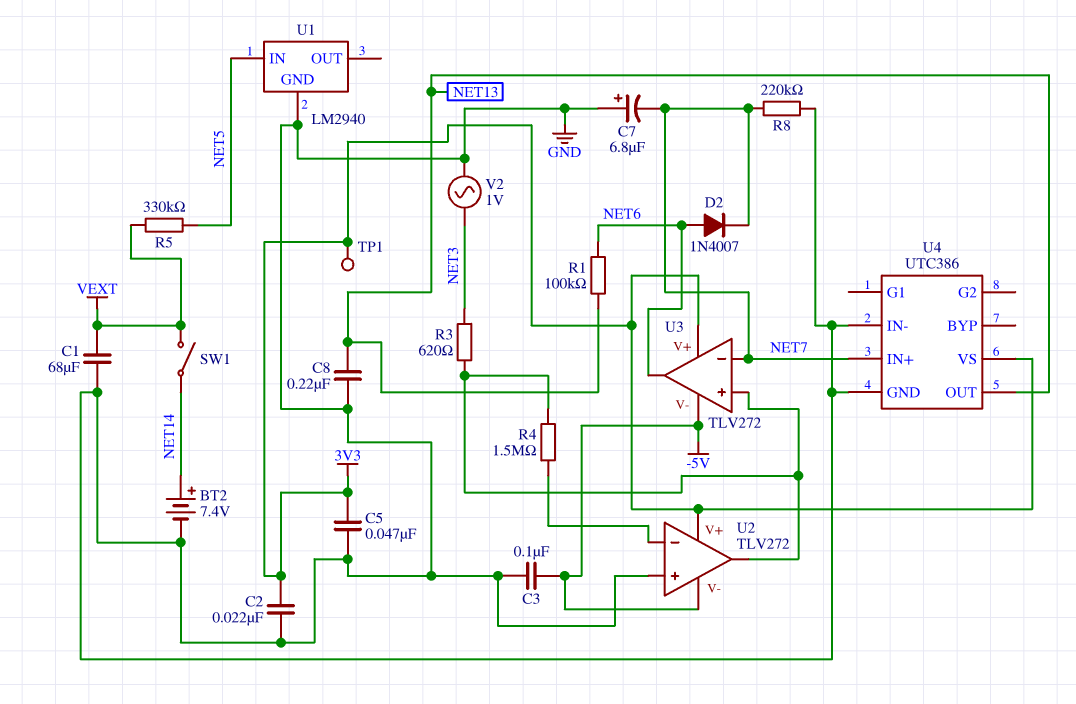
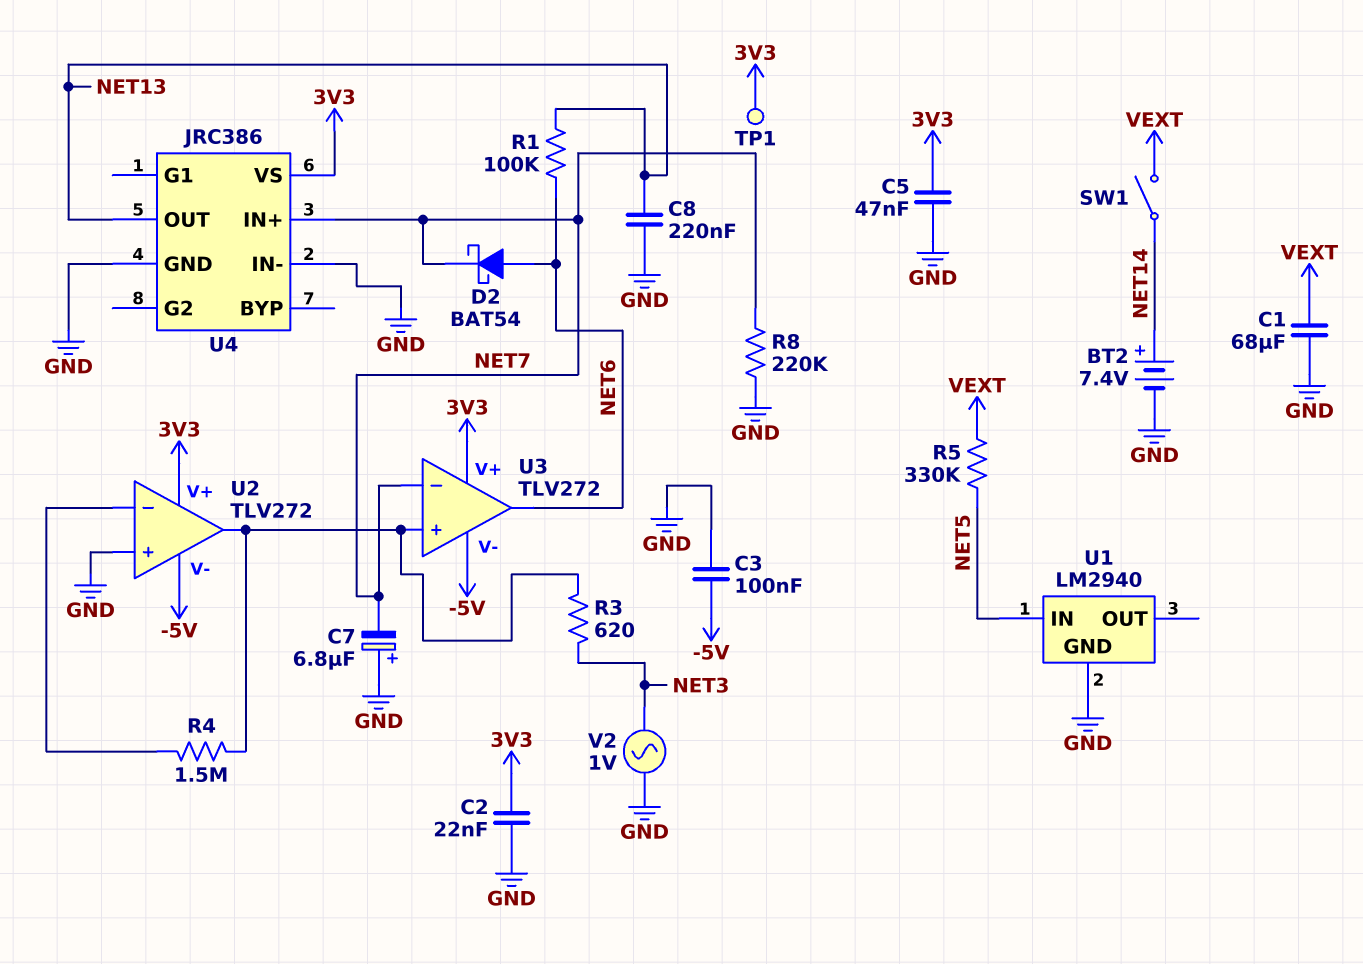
D2: diode 1N4007 (A NET6, K NET7) -> schottky BAT54 (A NET6, K NET7)
U4: UTC386 -> JRC386

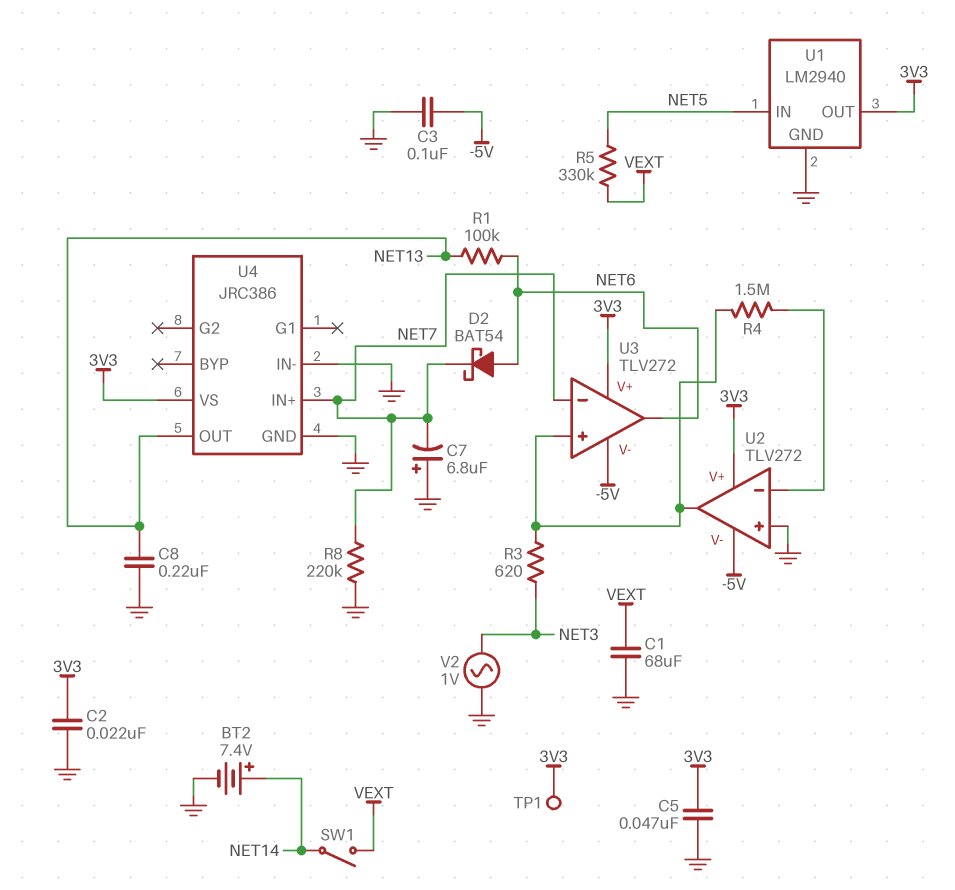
U1 pin OUT: none -> 3V3

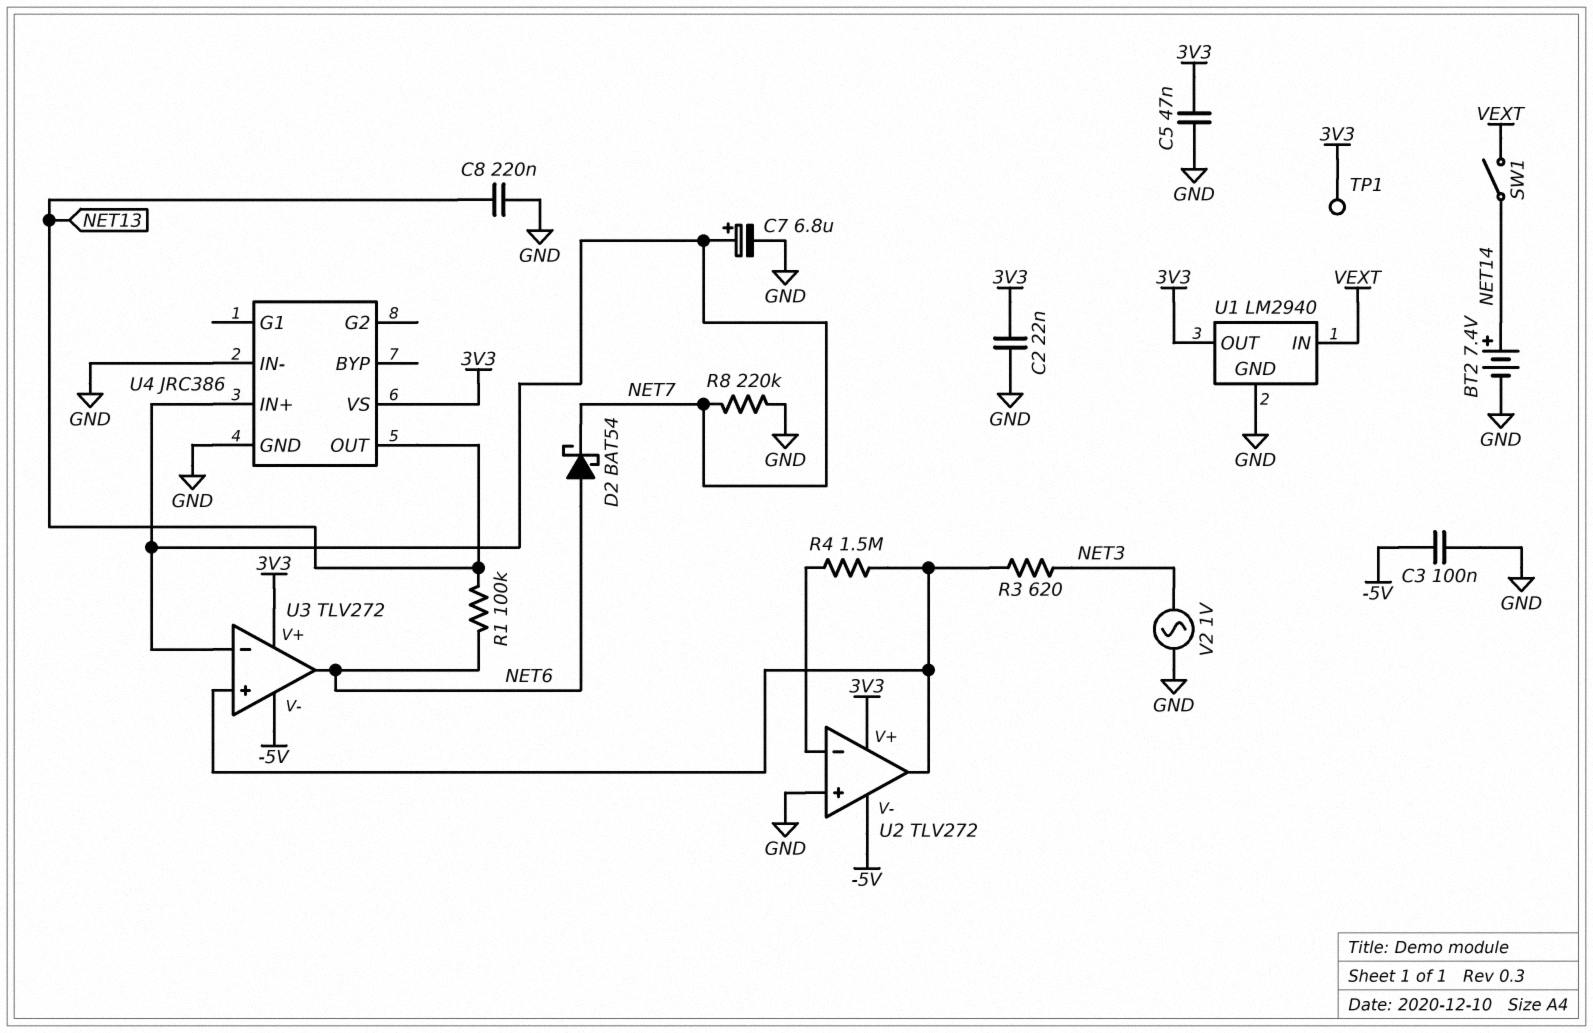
C1: 68uF (GND, VEXT) -> none
C7: 6.8uF (plus GND, minus NET7) -> 6.8uF (plus NET7, minus GND)
R5: 330k (NET5, VEXT) -> none
U1 pin IN: NET5 -> VEXT

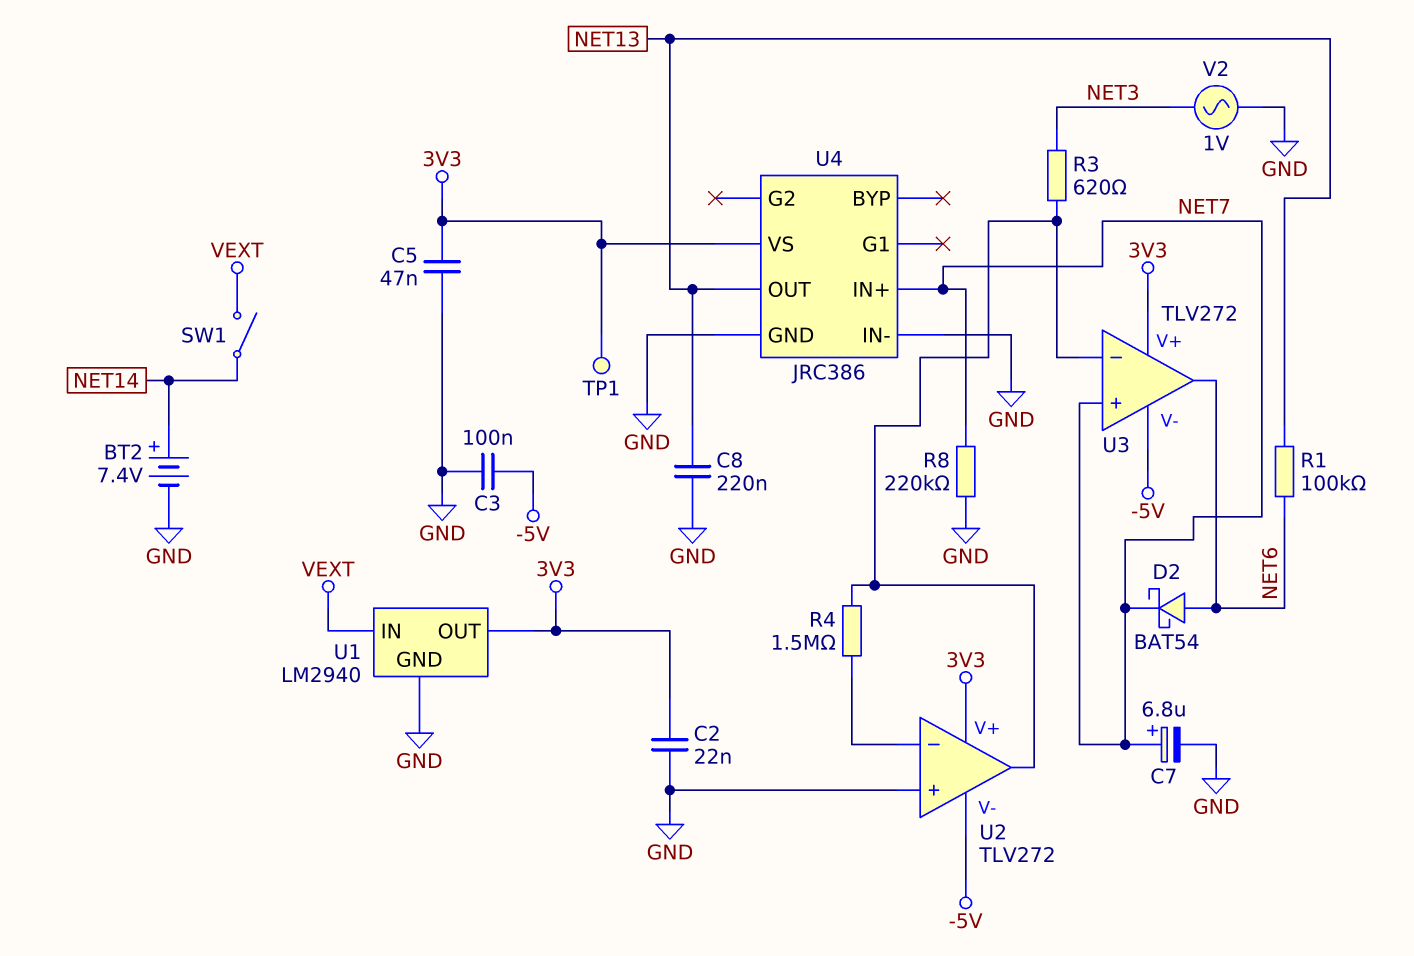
U3 pin in+: U2/out -> NET7
U3 pin in-: NET7 -> U2/out

